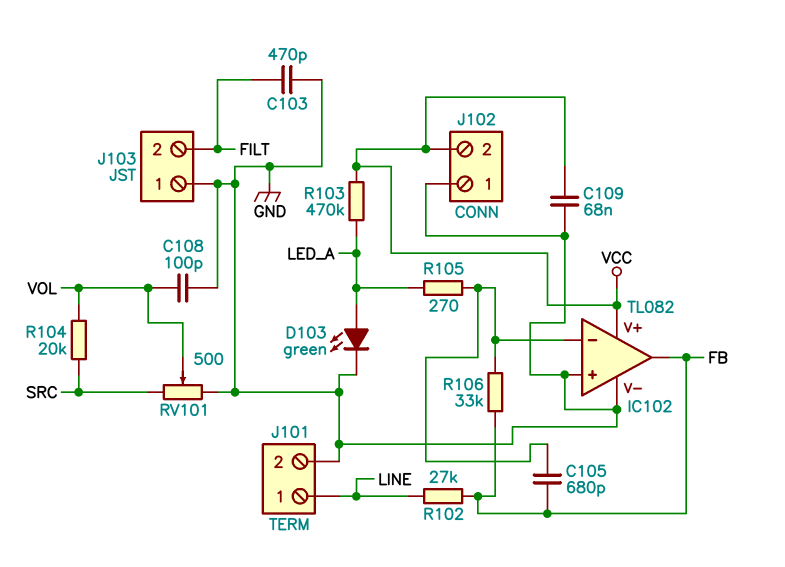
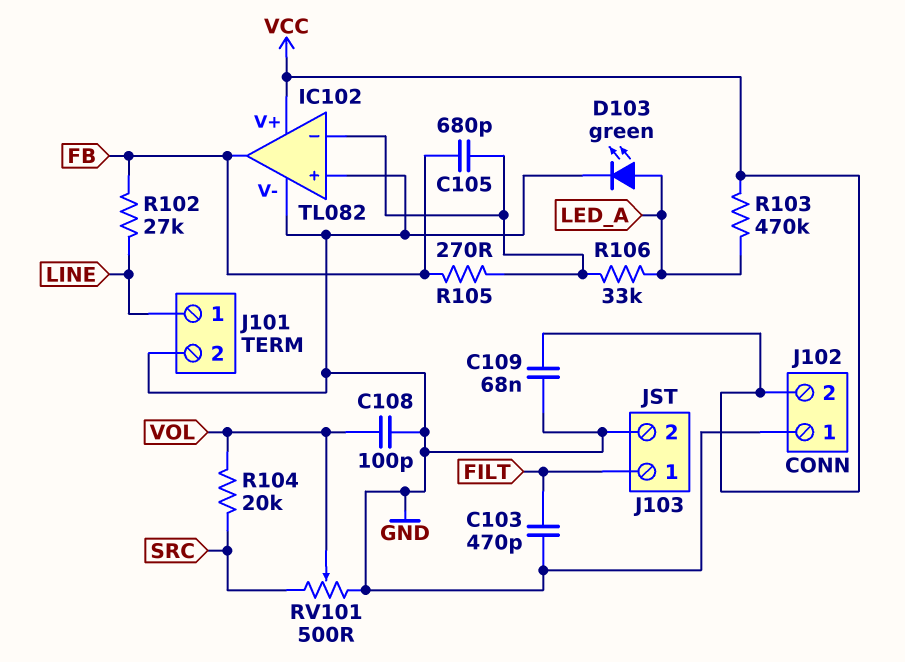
J103 pin 1: GND -> FILT
J103 pin 2: FILT -> GND
R105: 270 (IC102/in-, LED_A) -> 270 (FB, IC102/in-)
R106: 33k (FB, IC102/in-) -> 33k (IC102/in-, LED_A)

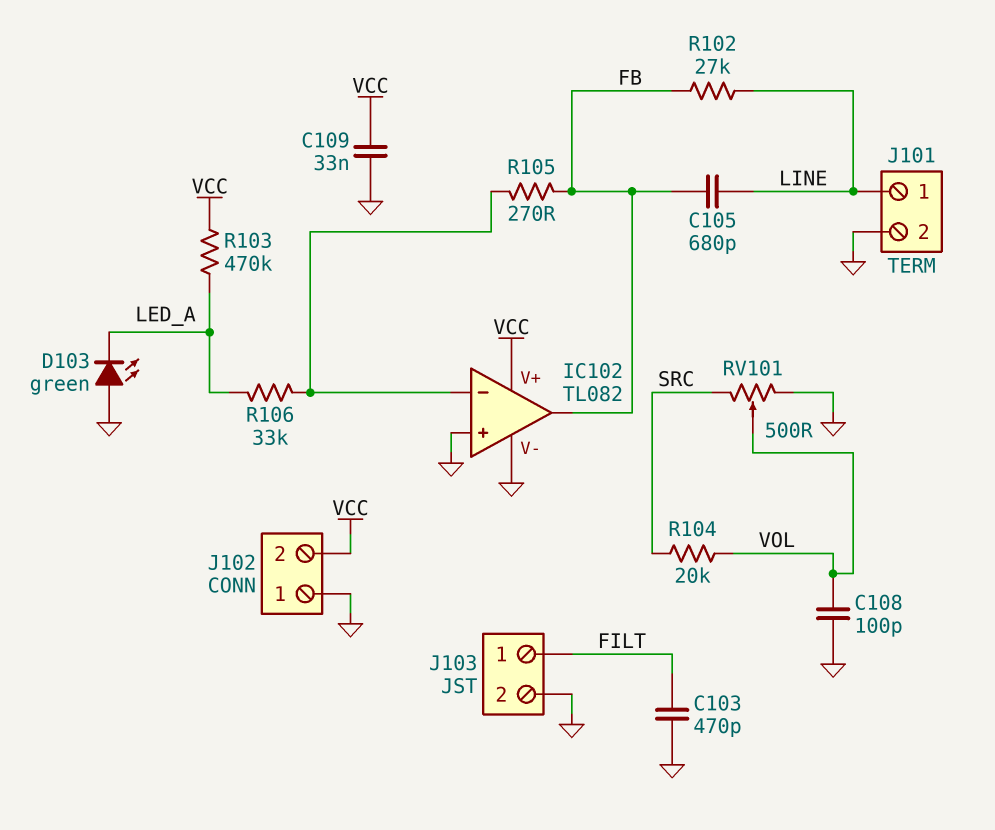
C105: 680pF (FB, IC102/in-) -> 680pF (FB, LINE)
C109: 68nF (GND, VCC) -> 33nF (GND, VCC)
D103: LED green (A LED_A, K GND) -> LED green (A GND, K LED_A)

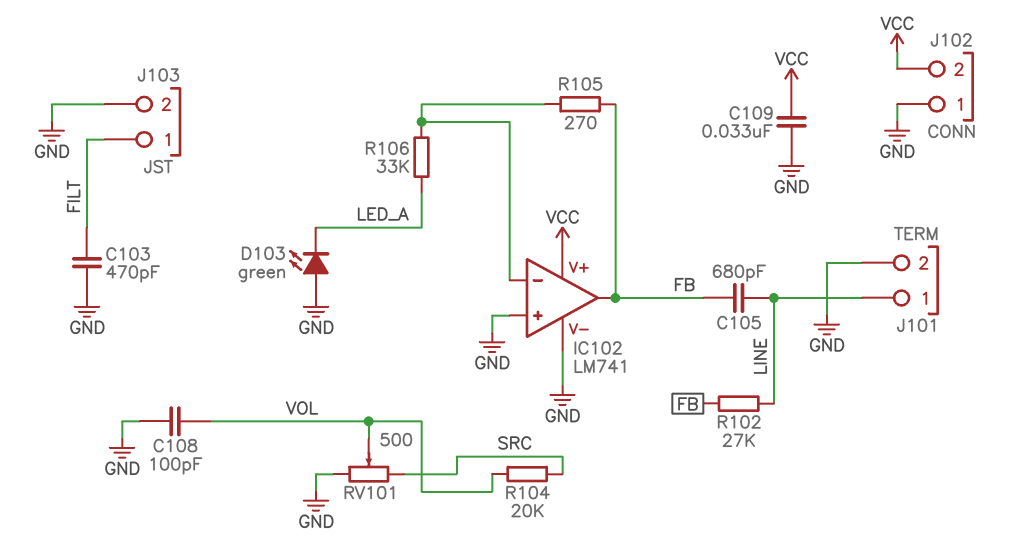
IC102: TL082 -> LM741
R103: 470k (LED_A, VCC) -> none

